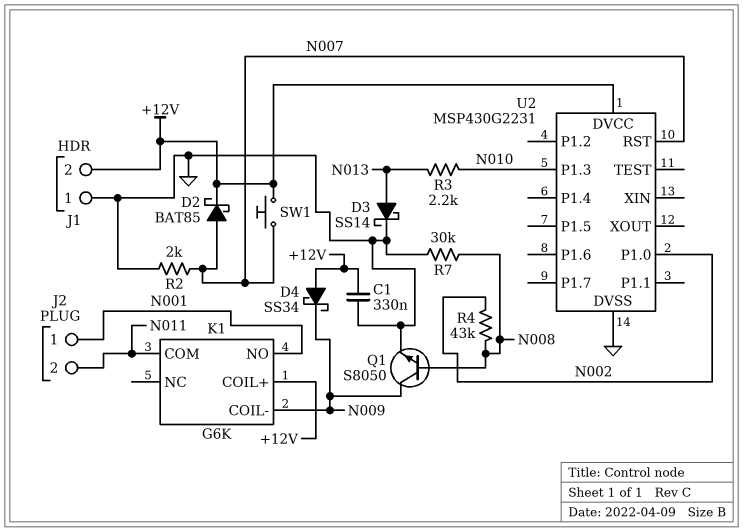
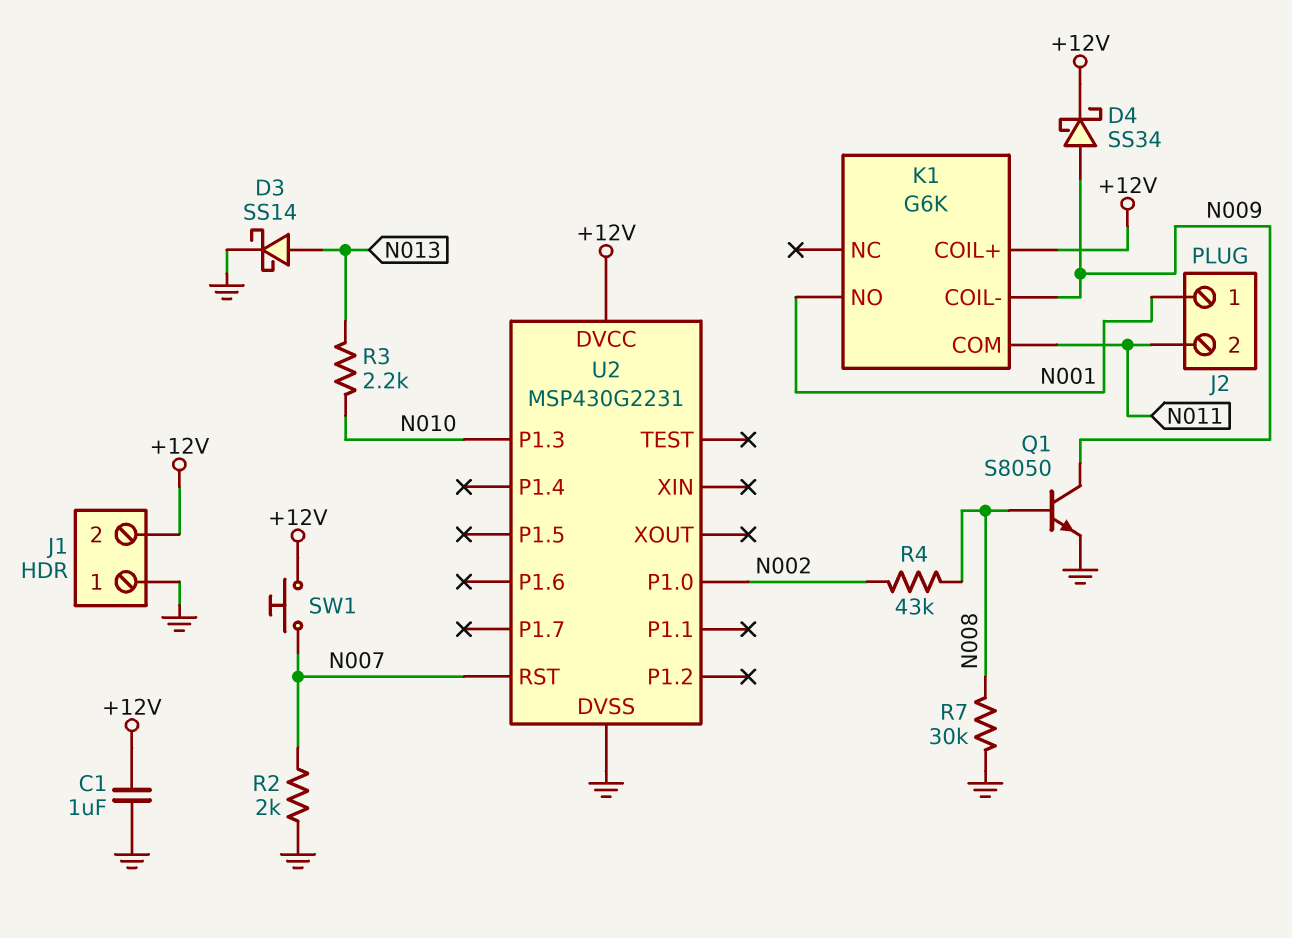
C1: 330nF (+12V, GND) -> 1uF (+12V, GND)
D2: schottky BAT85 (A N007, K +12V) -> none
D4: schottky SS34 (A +12V, K N009) -> schottky SS34 (A N009, K +12V)

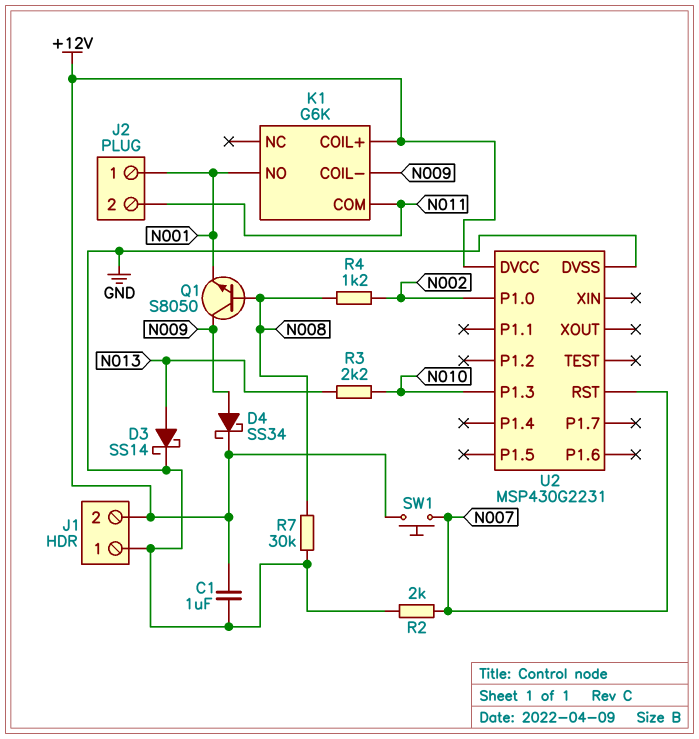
Q1: NPN S8050 (B N008, C N009, E GND) -> NPN S8050 (B N008, C N009, E N001)
R4: 43k (N002, N008) -> 1.2k (N002, N008)

